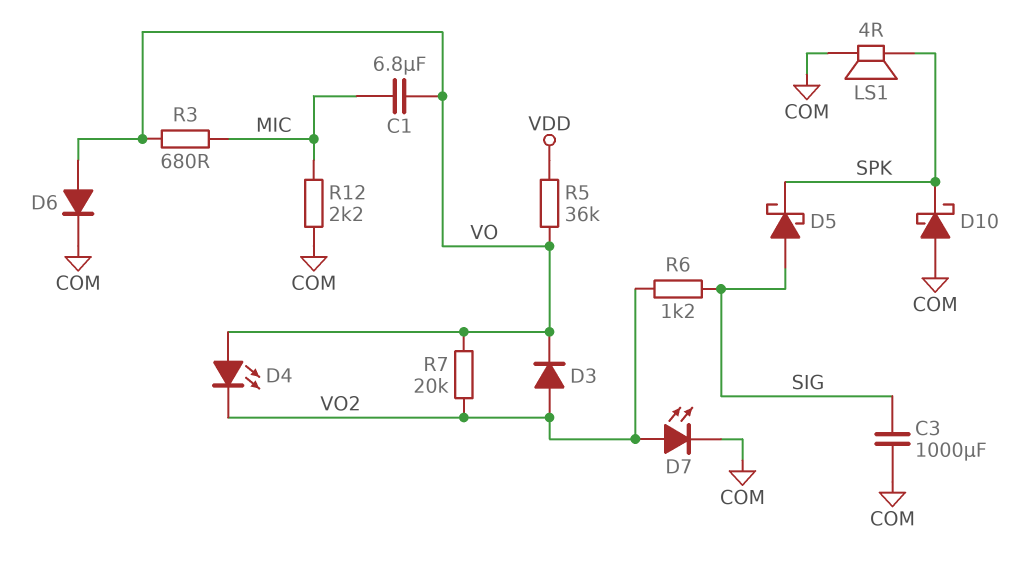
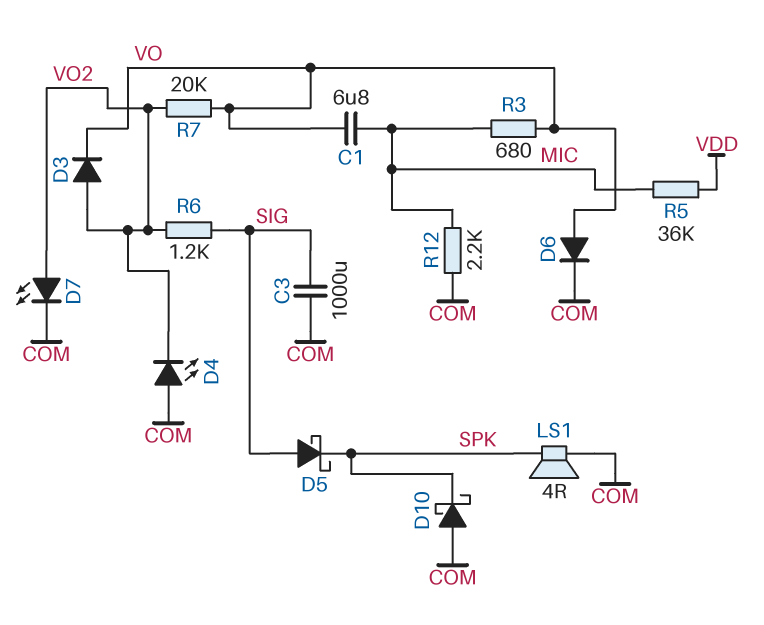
D4: LED (A VO, K VO2) -> LED (A COM, K VO2)
R5: 36k (VDD, VO) -> 36k (MIC, VDD)

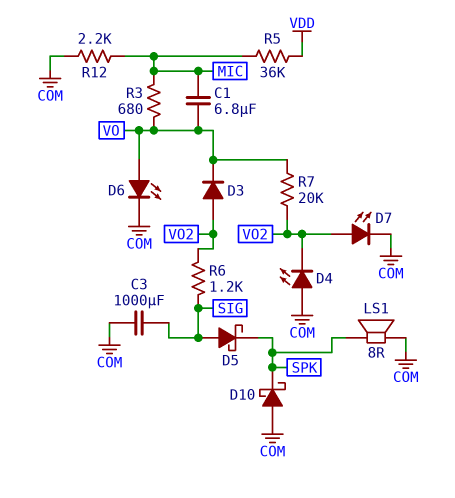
D6: diode (A VO, K COM) -> LED (A VO, K COM)
LS1: speaker 4R (COM, SPK) -> speaker 8R (COM, SPK)

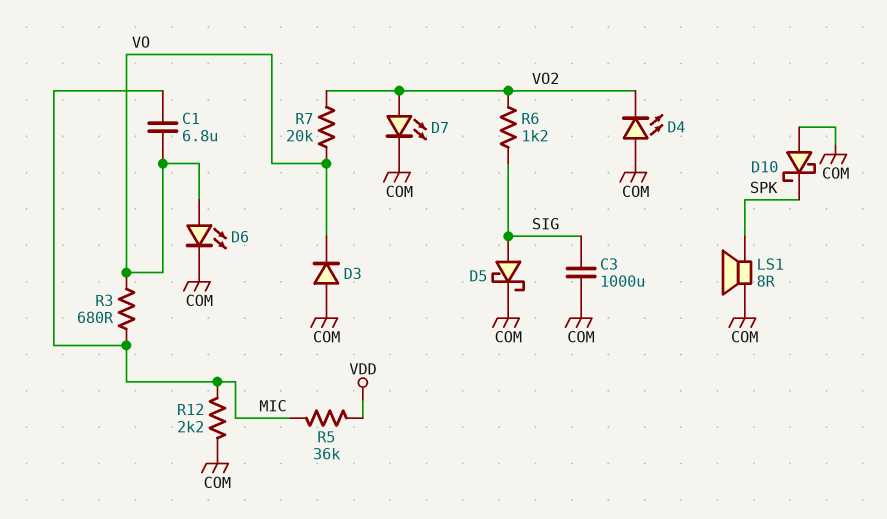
D3: diode (A VO2, K VO) -> diode (A COM, K VO)
D5: schottky (A SIG, K SPK) -> schottky (A SIG, K COM)

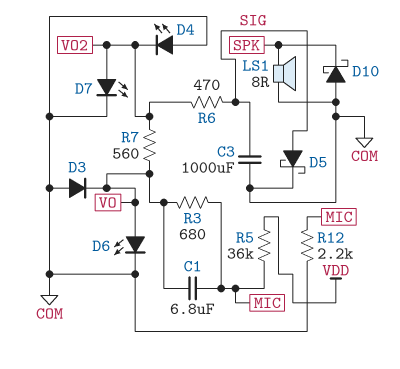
R6: 1.2k (SIG, VO2) -> 470 (SIG, VO2)
R7: 20k (VO, VO2) -> 560 (VO, VO2)

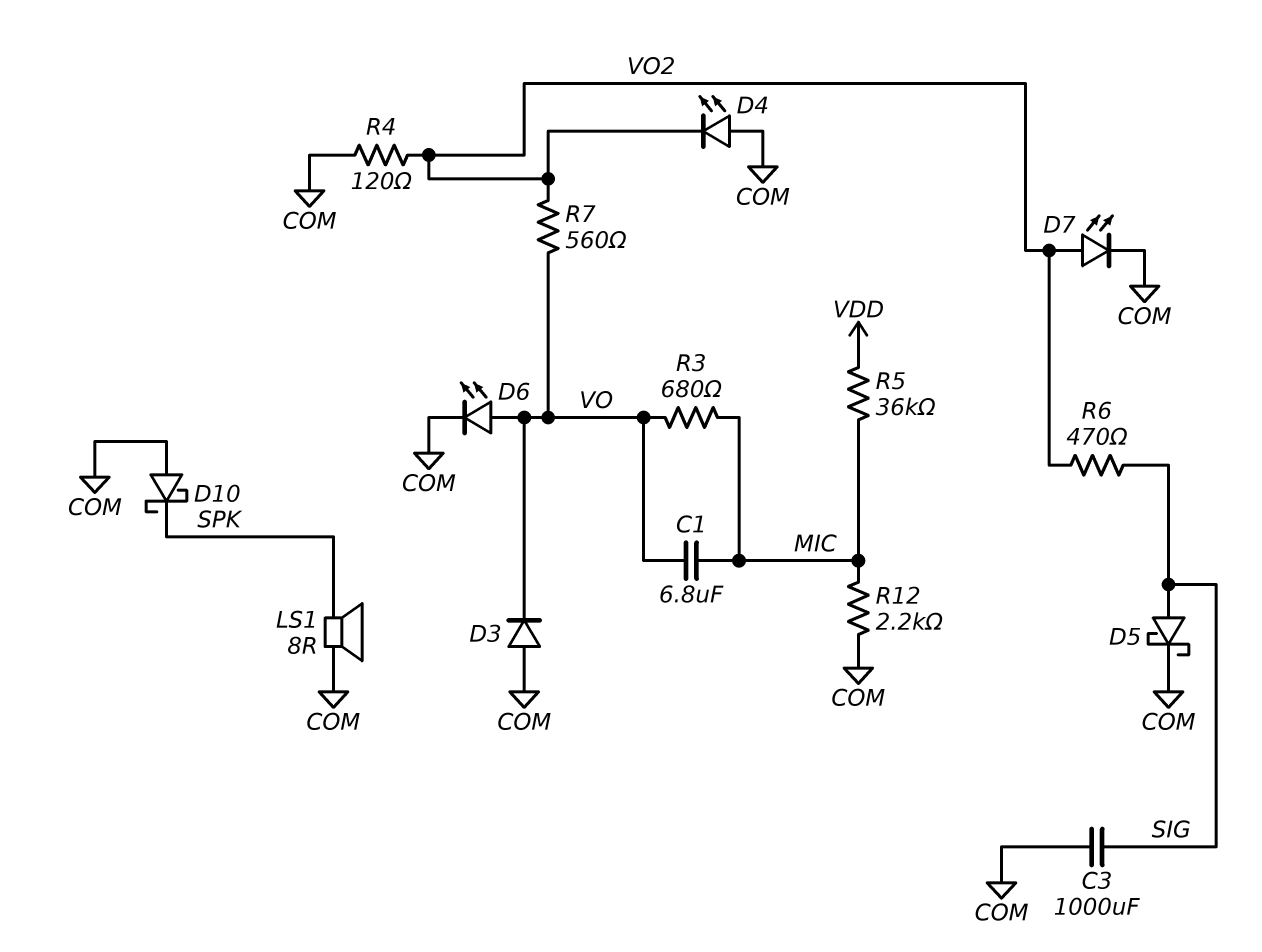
R4: none -> 120 (COM, VO2)

